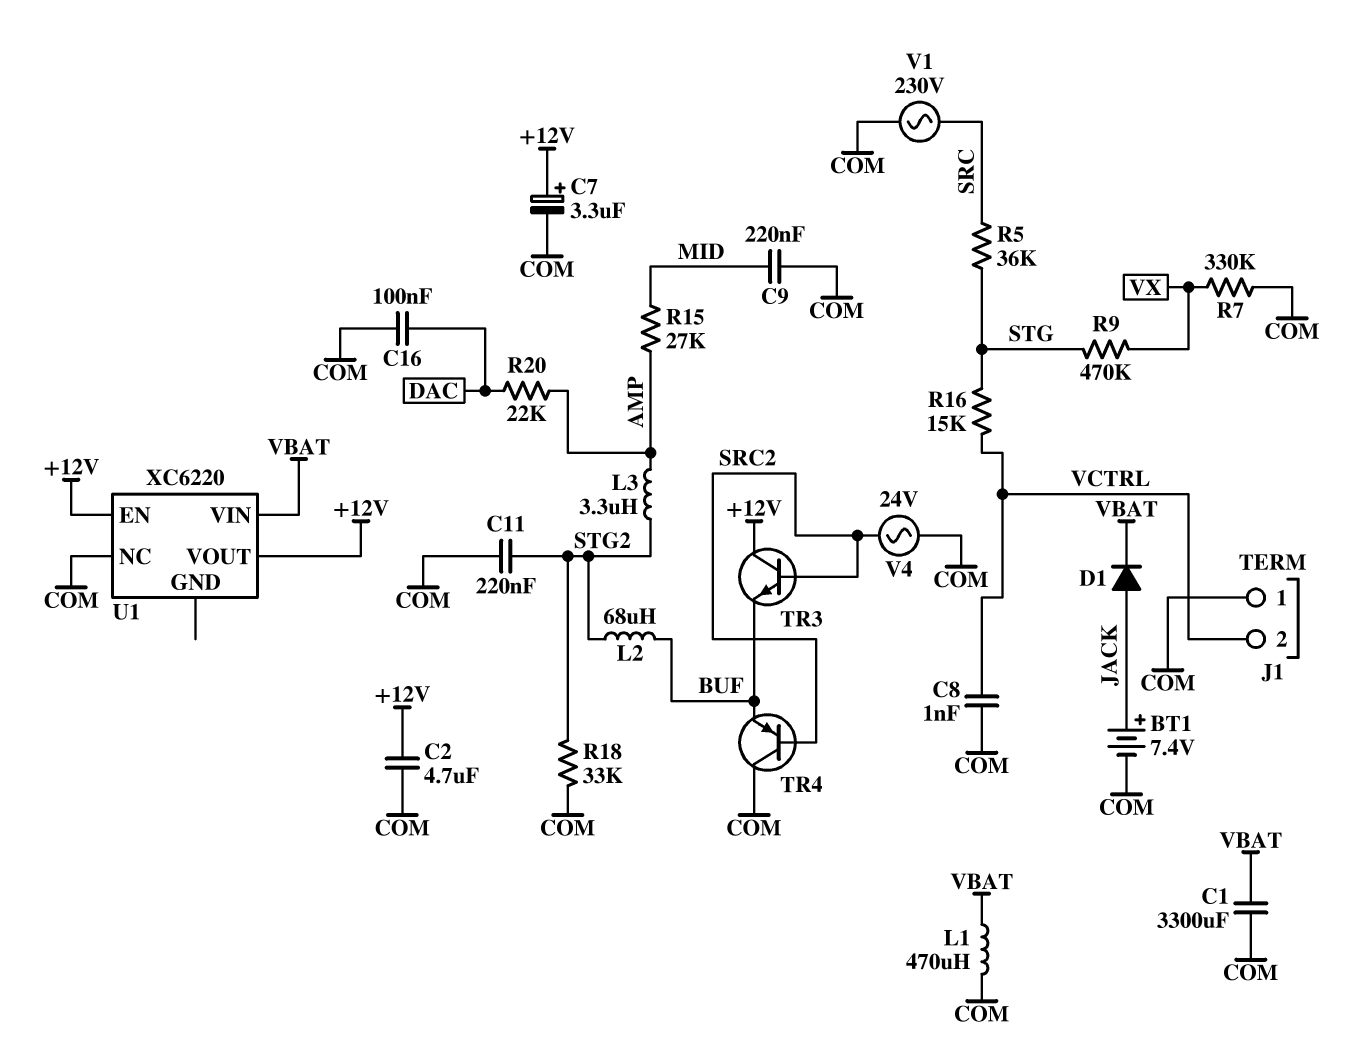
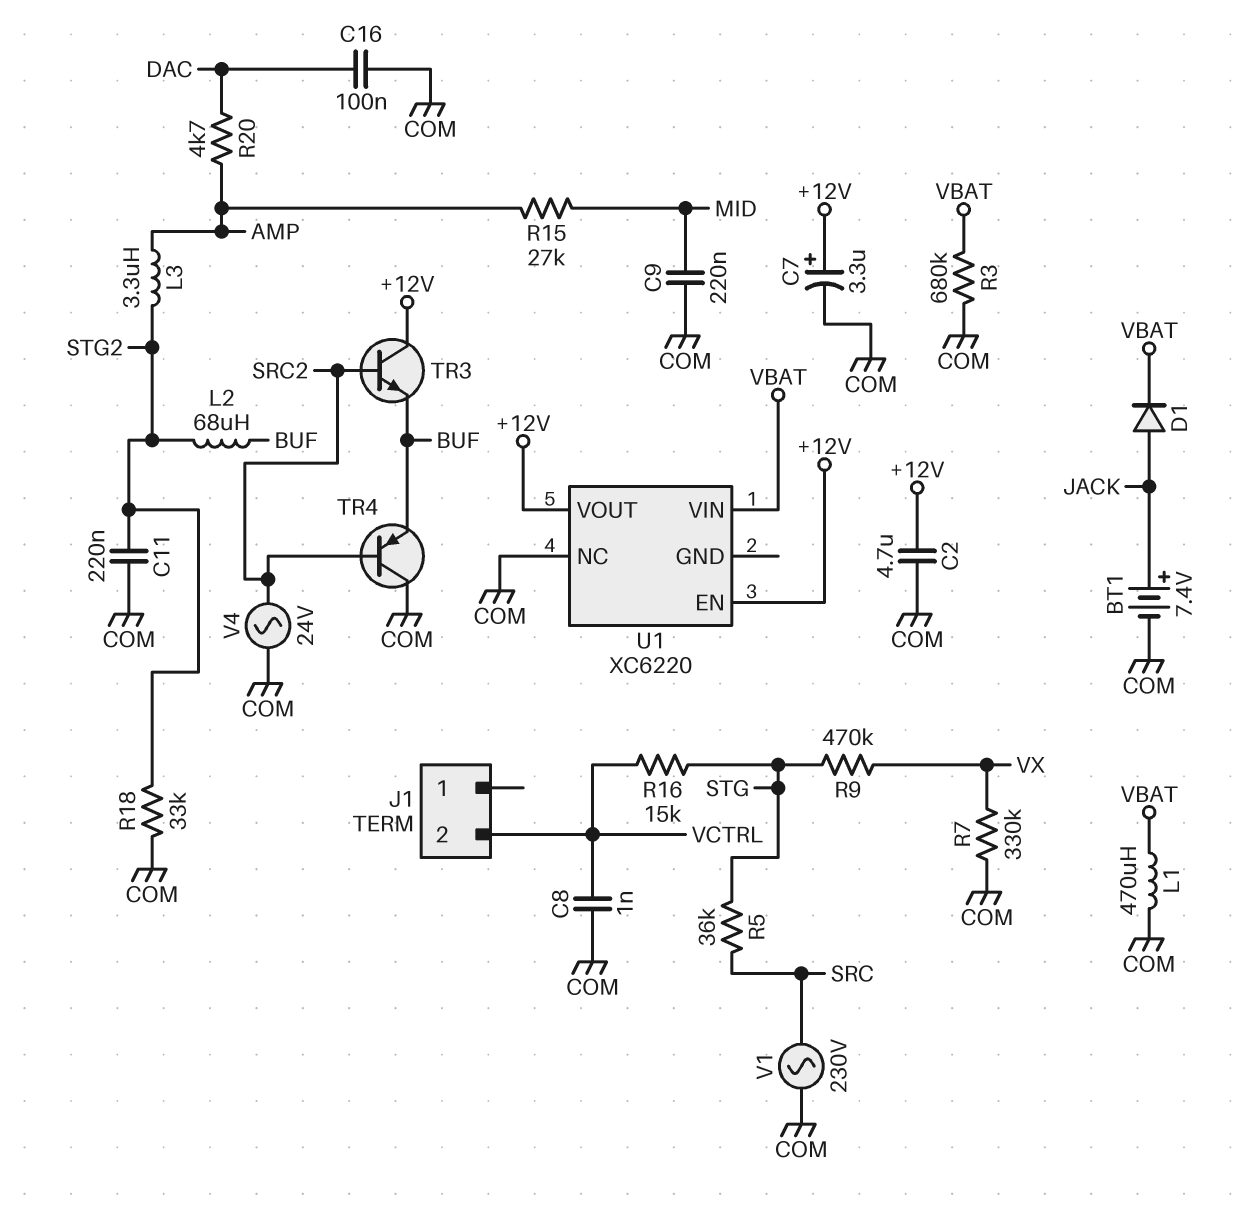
C1: 3300uF (COM, VBAT) -> none
J1 pin 1: COM -> none
R3: none -> 680k (COM, VBAT)
R20: 22k (AMP, DAC) -> 4.7k (AMP, DAC)

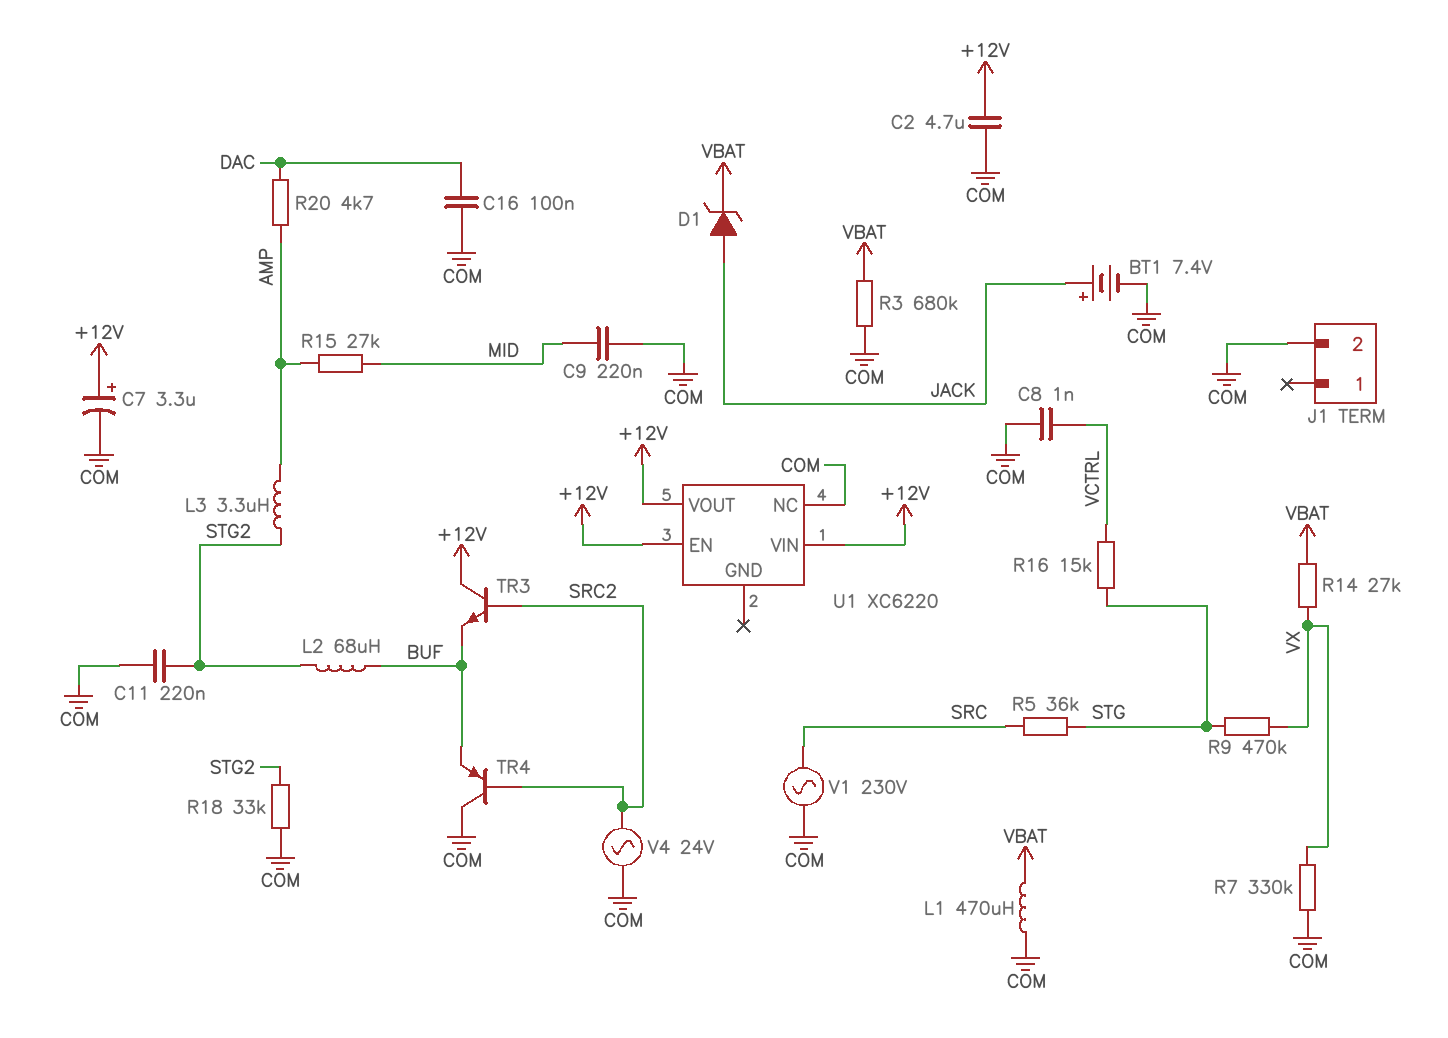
D1: diode (A JACK, K VBAT) -> zener (A JACK, K VBAT)
J1 pin 2: VCTRL -> COM
R14: none -> 27k (VBAT, VX)
U1 pin VIN: VBAT -> +12V

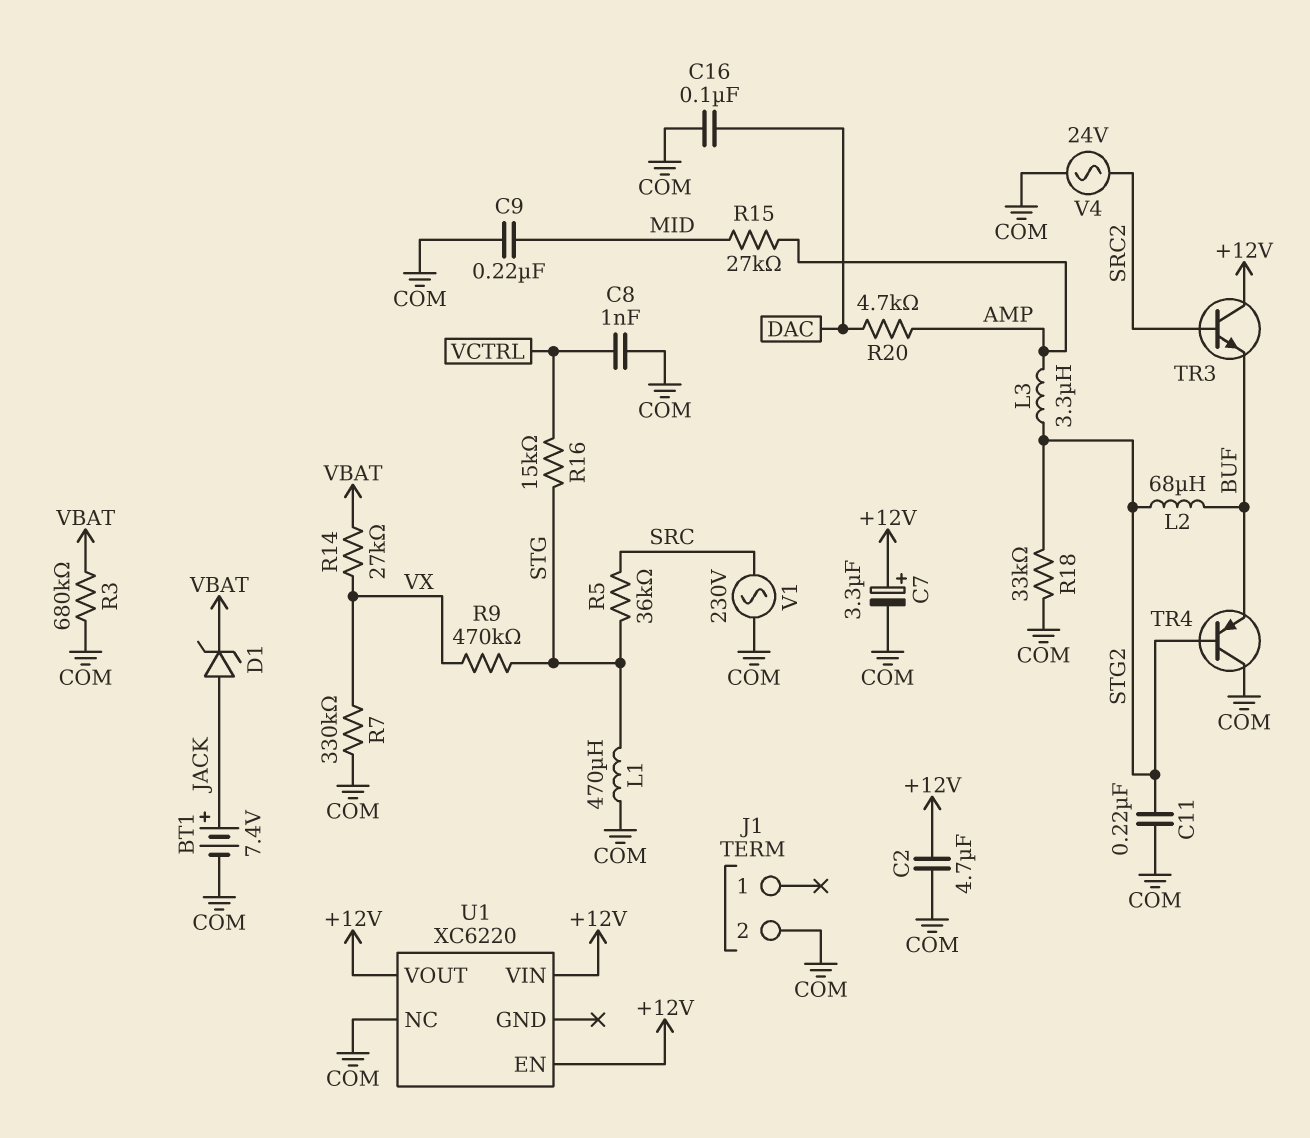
L1: 470uH (COM, VBAT) -> 470uH (COM, STG)
TR4: PNP (B SRC2, C COM, E BUF) -> PNP (B STG2, C COM, E BUF)

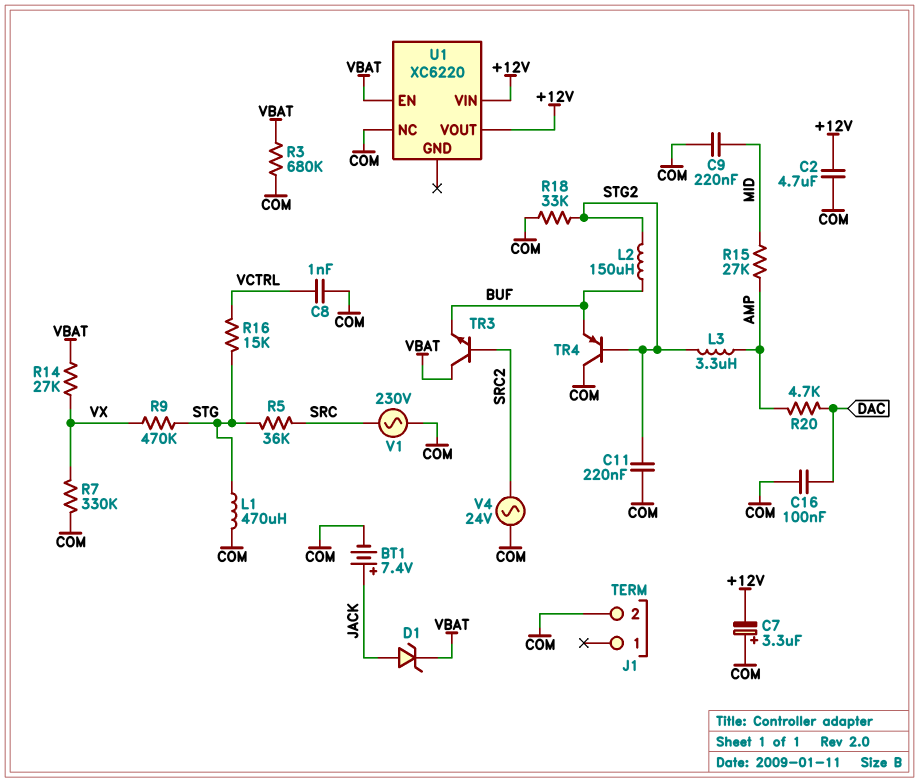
C7: 3.3uF (plus +12V, minus COM) -> 3.3uF (plus COM, minus +12V)
L2: 68uH (BUF, STG2) -> 150uH (BUF, STG2)
TR3: NPN (B SRC2, C +12V, E BUF) -> NPN (B SRC2, C VBAT, E BUF)
U1 pin EN: +12V -> VBAT

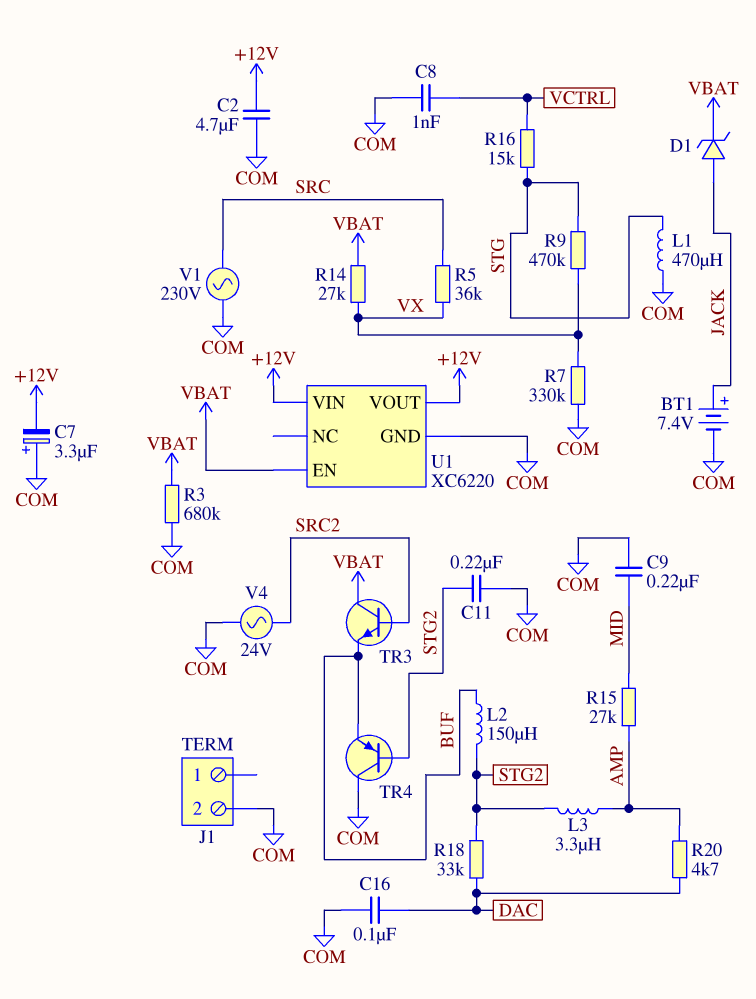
R5: 36k (SRC, STG) -> 36k (SRC, VX)
R18: 33k (COM, STG2) -> 33k (DAC, STG2)
U1 pin GND: none -> COM
U1 pin NC: COM -> none

